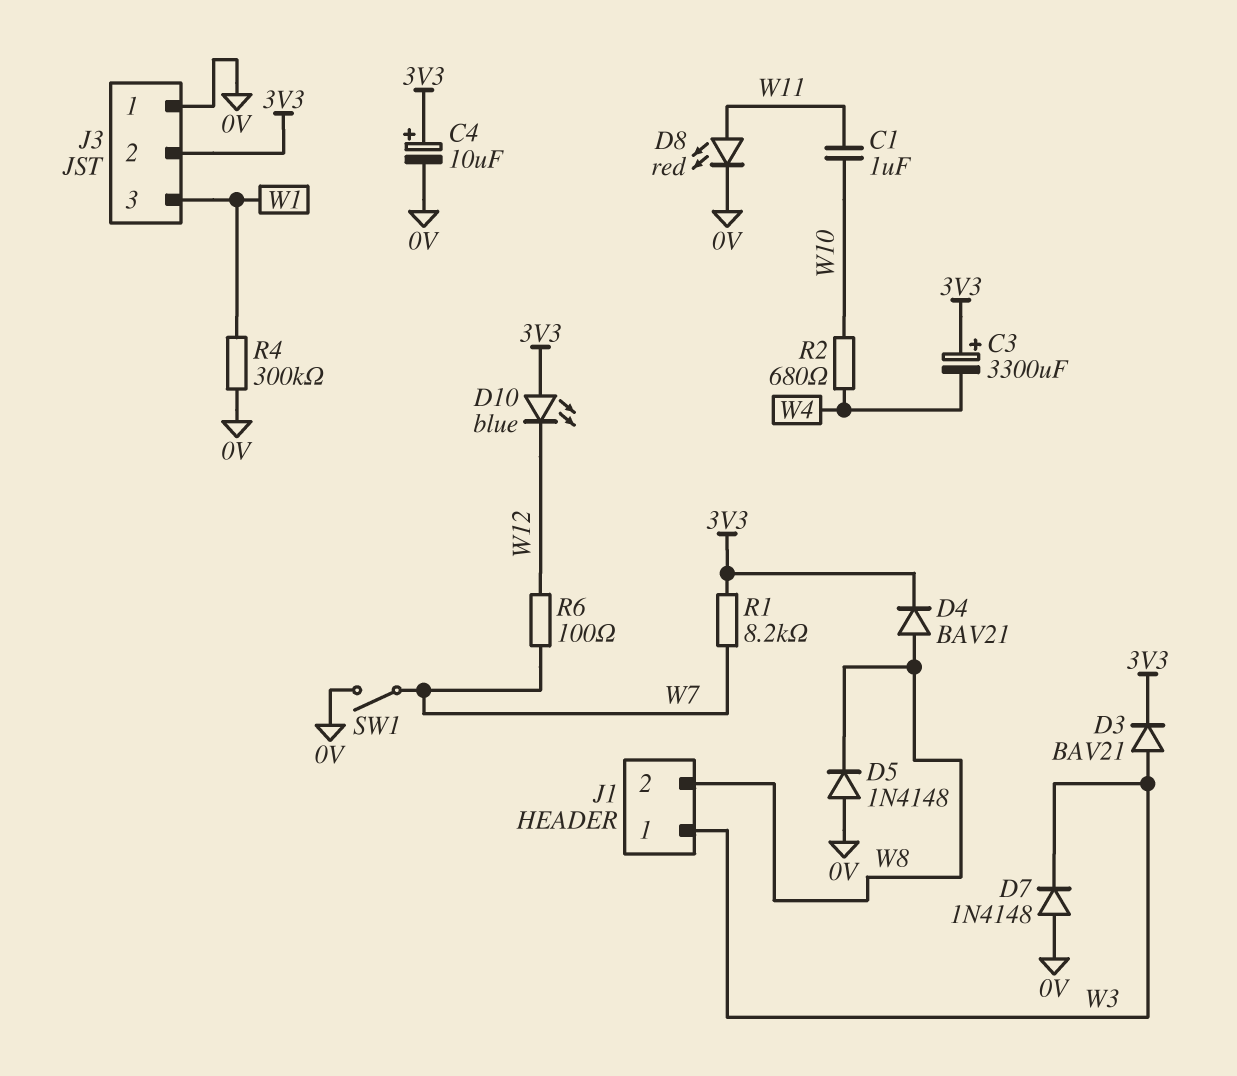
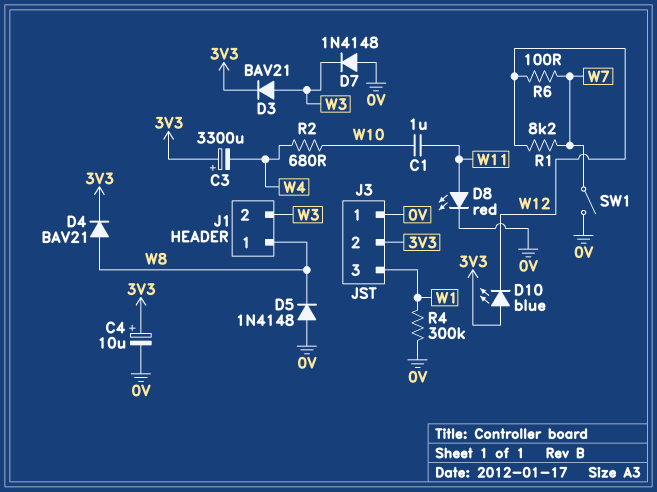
J1 pin 1: W3 -> W8
J1 pin 2: W8 -> W3
R1: 8.2k (3V3, W7) -> 8.2k (W7, W12)

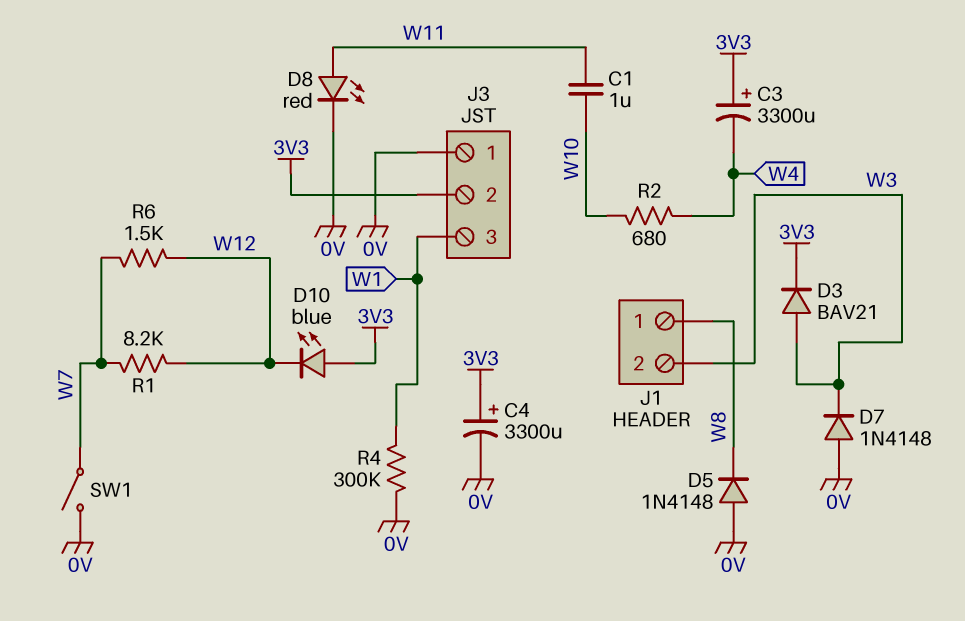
C4: 10uF (plus 3V3, minus 0V) -> 3300uF (plus 3V3, minus 0V)
D4: diode BAV21 (A W8, K 3V3) -> none
R6: 100 (W7, W12) -> 1.5k (W7, W12)

